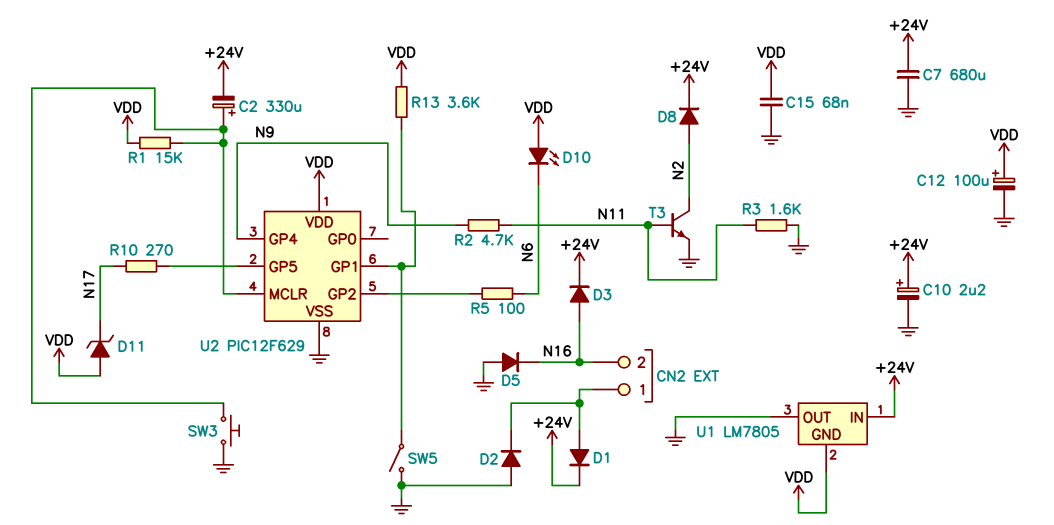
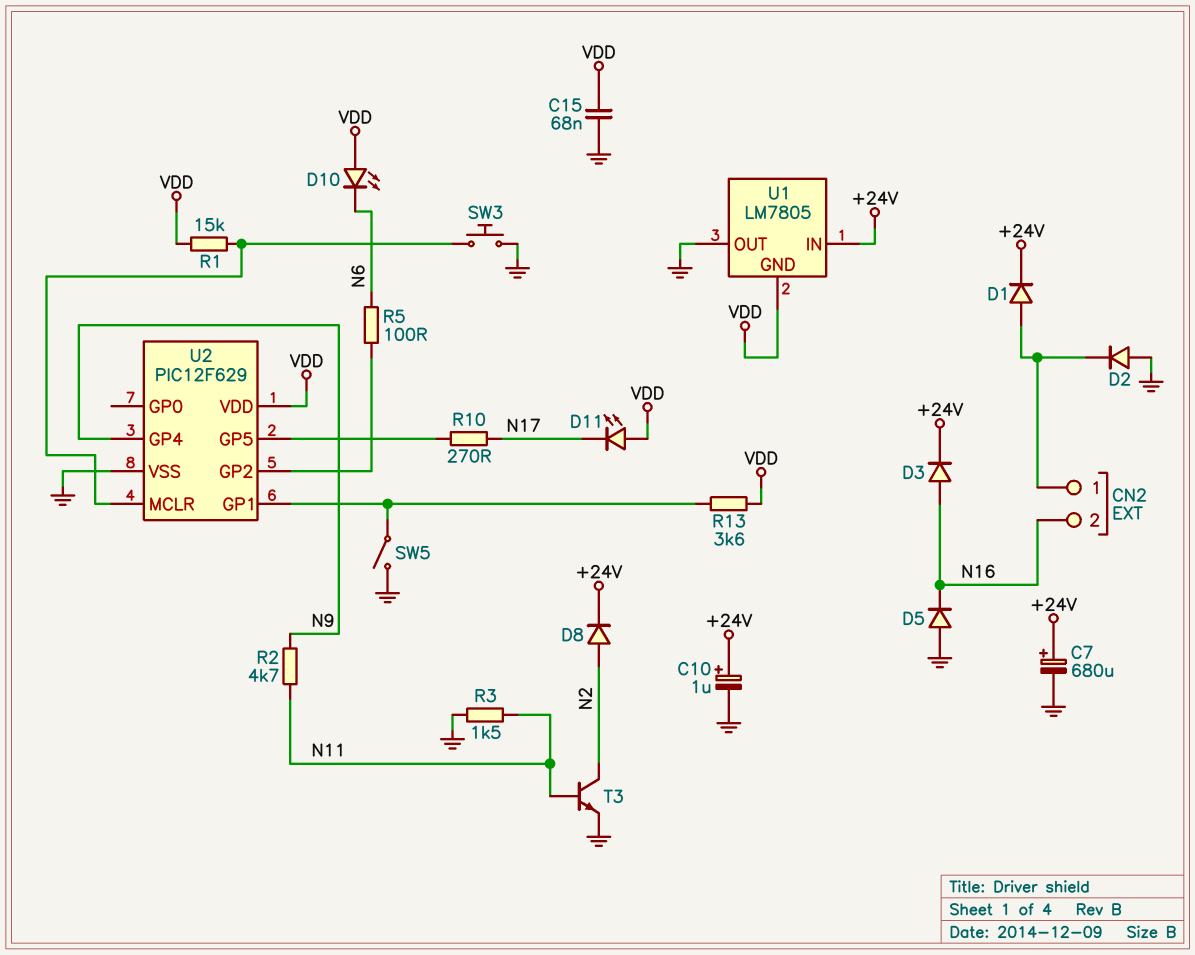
C2: 330uF (plus U2/MCLR, minus +24V) -> none
C7: 680uF (+24V, GND) -> 680uF (plus +24V, minus GND)
C10: 2.2uF (plus +24V, minus GND) -> 1uF (plus +24V, minus GND)
C12: 100uF (plus VDD, minus GND) -> none
D11: zener (A VDD, K N17) -> LED (A VDD, K N17)
R3: 1.6k (GND, N11) -> 1.5k (GND, N11)

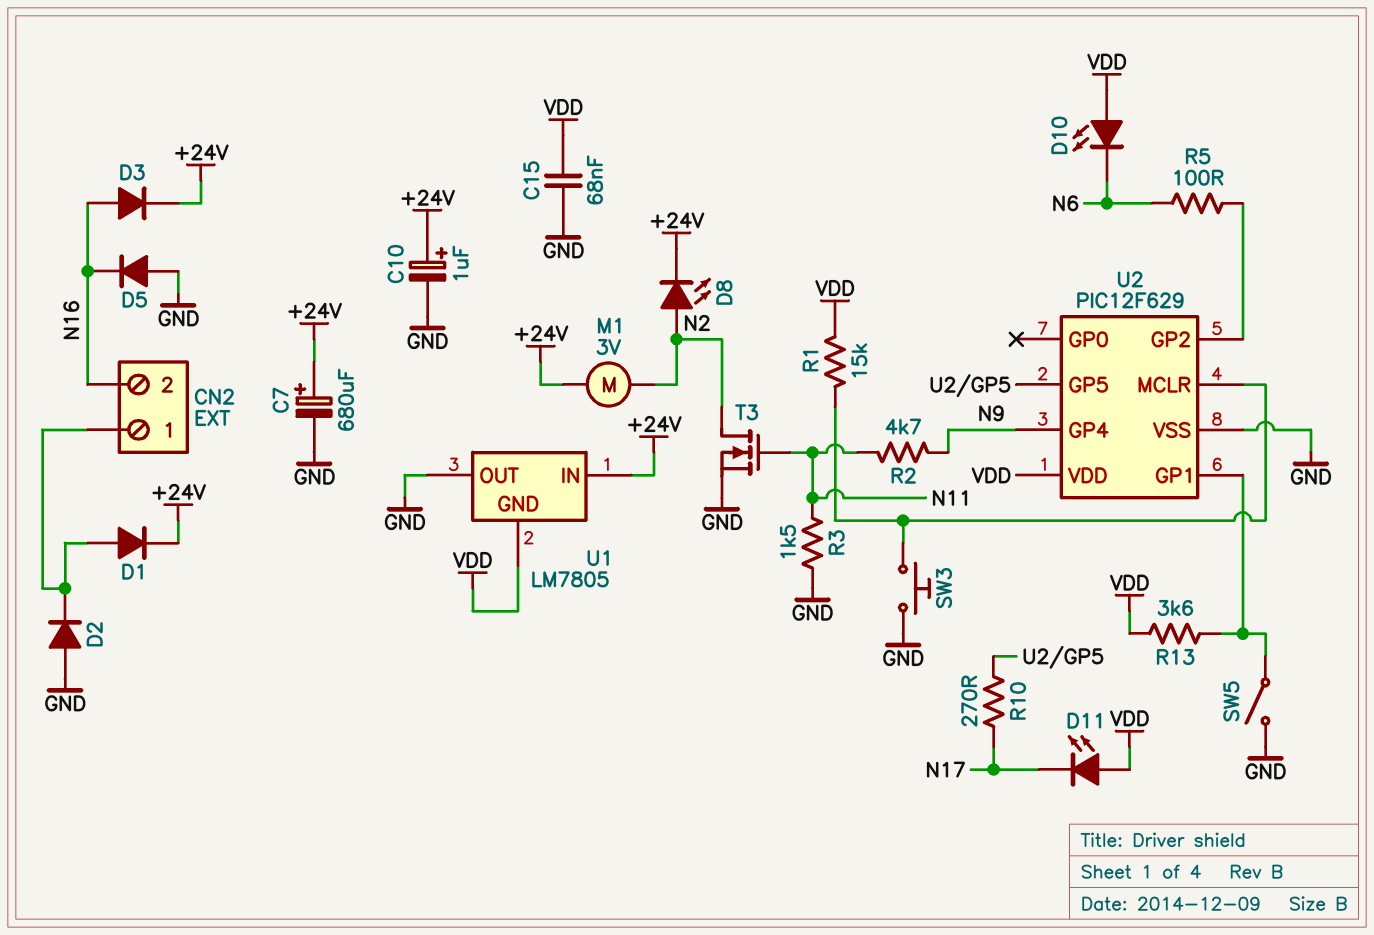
D8: diode (A N2, K +24V) -> LED (A N2, K +24V)
M1: none -> motor 3V (+24V, N2)
T3: NPN (B N11, C N2, E GND) -> NMOS (G N11, D N2, S GND)

